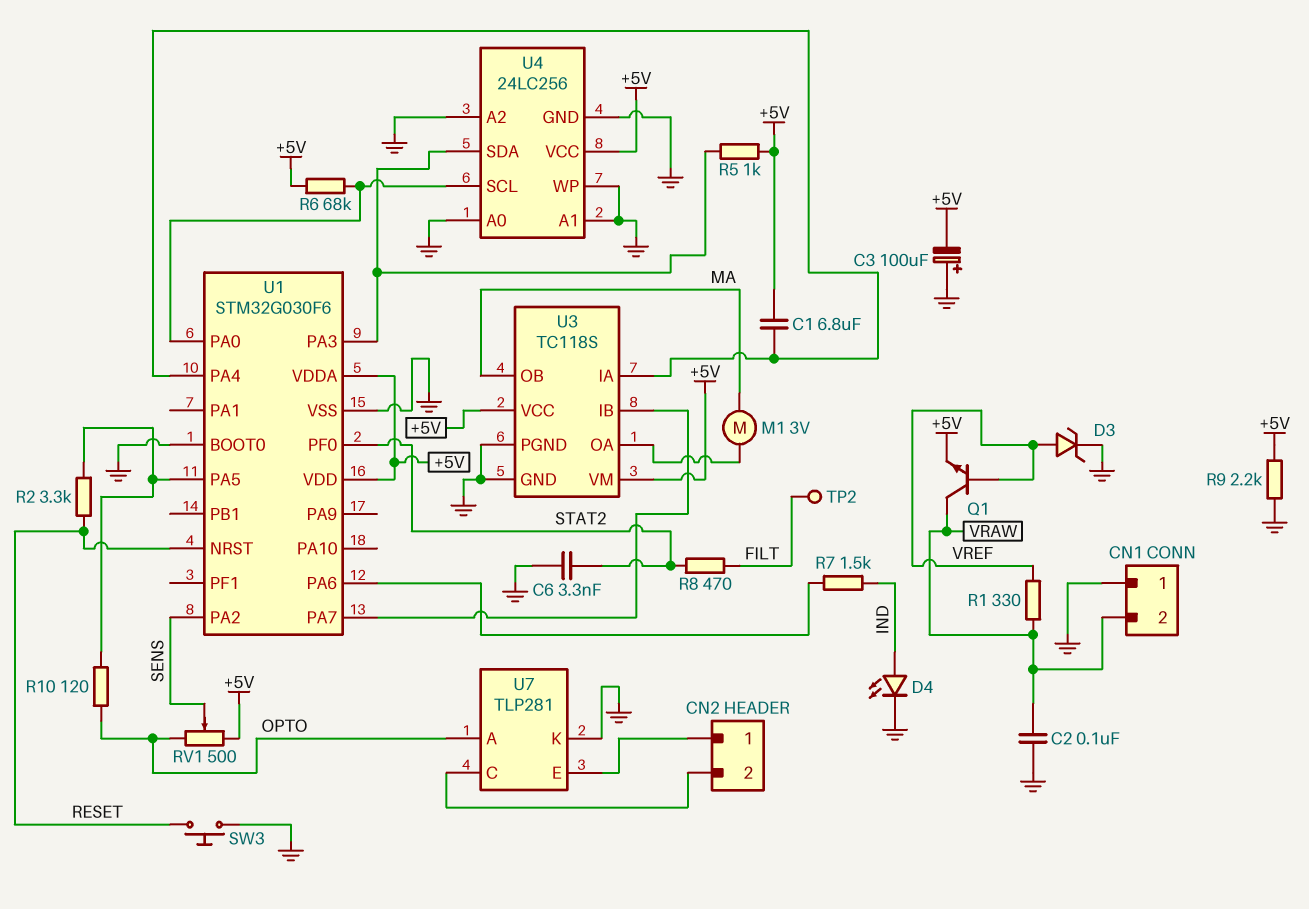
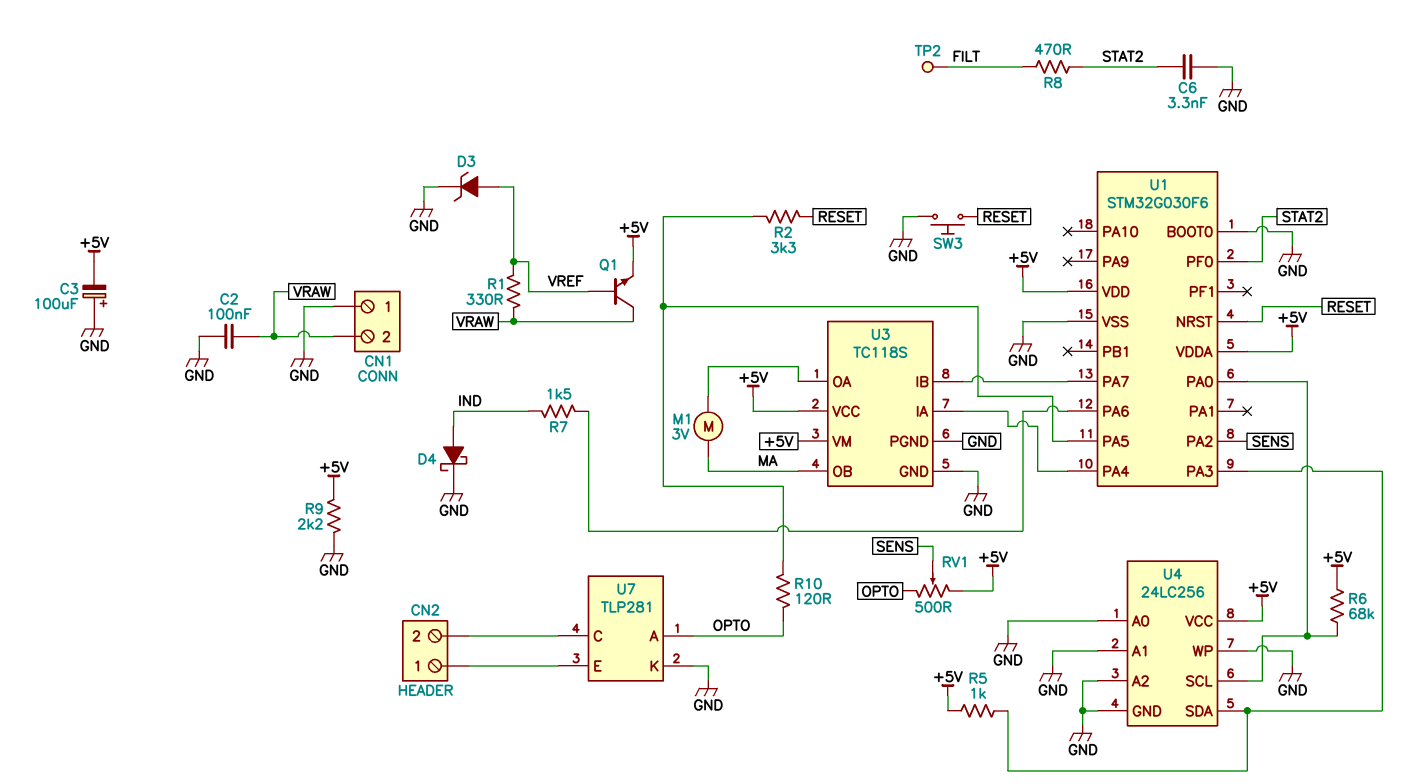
C1: 6.8uF (+5V, U1/PA4) -> none
D4: LED (A IND, K GND) -> schottky (A IND, K GND)

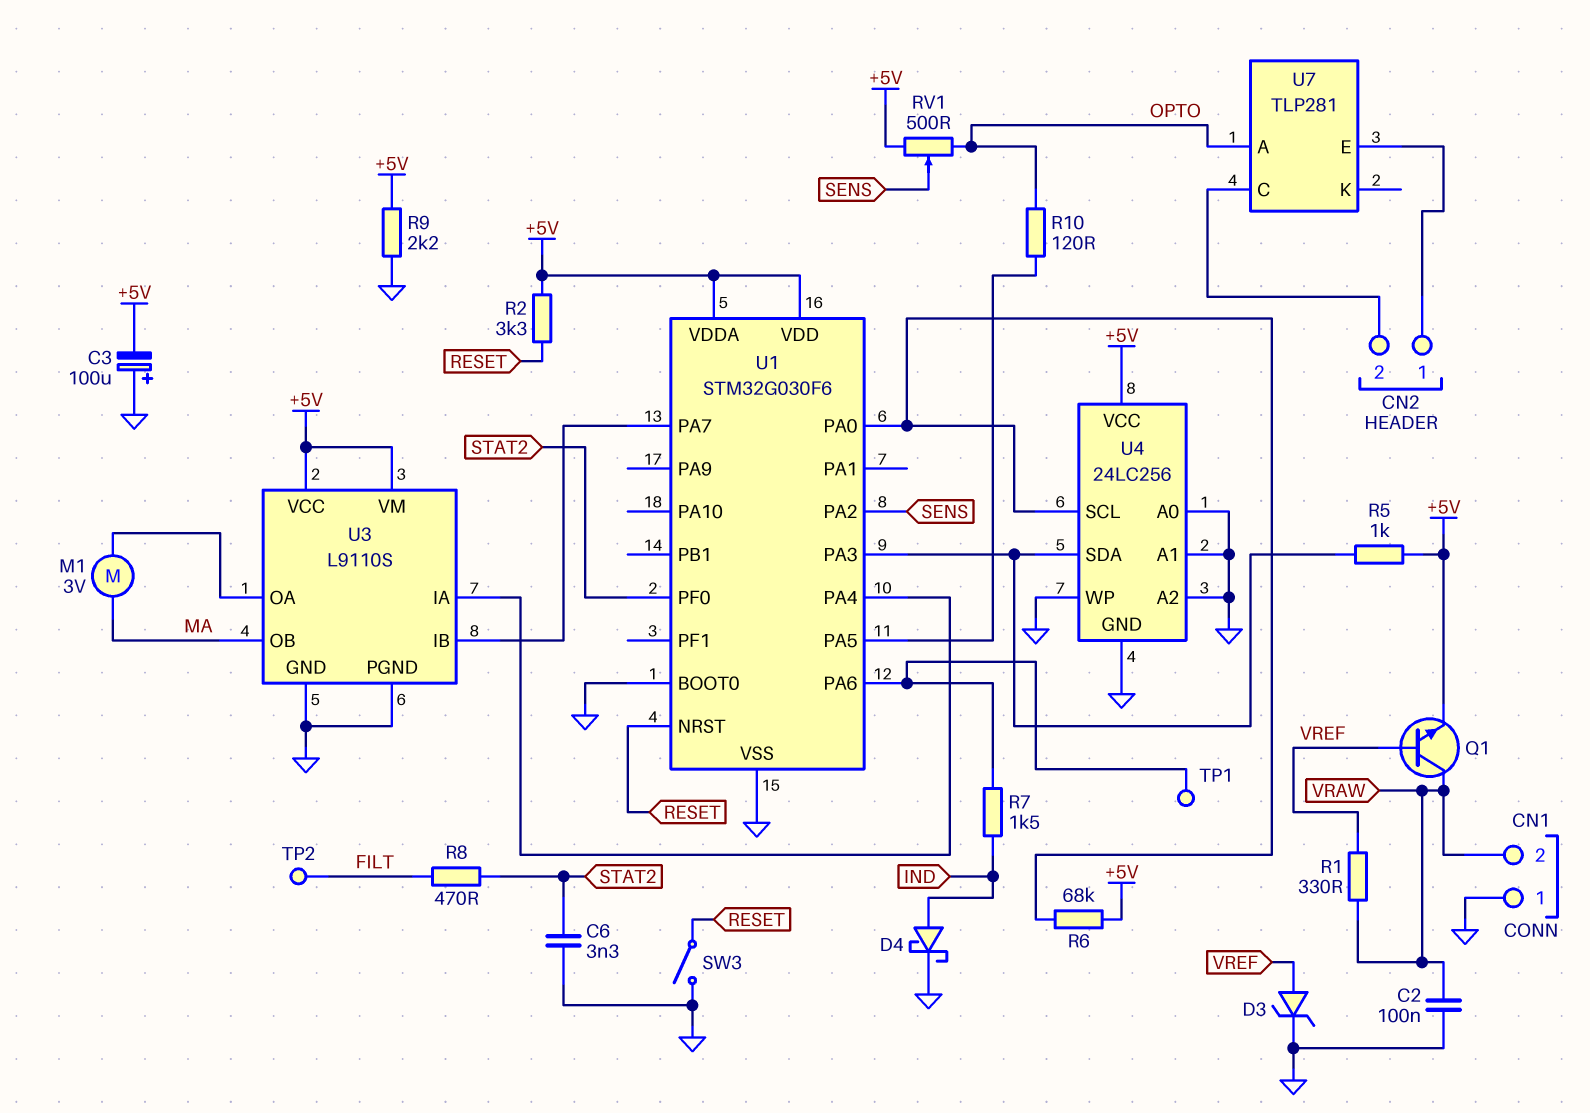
R2: 3.3k (RESET, U1/PA5) -> 3.3k (+5V, RESET)
SW3: button (GND, RESET) -> switch (GND, RESET)
TP1: none -> test point (U1/PA6)
U3: TC118S -> L9110S
U7 pin K: GND -> none

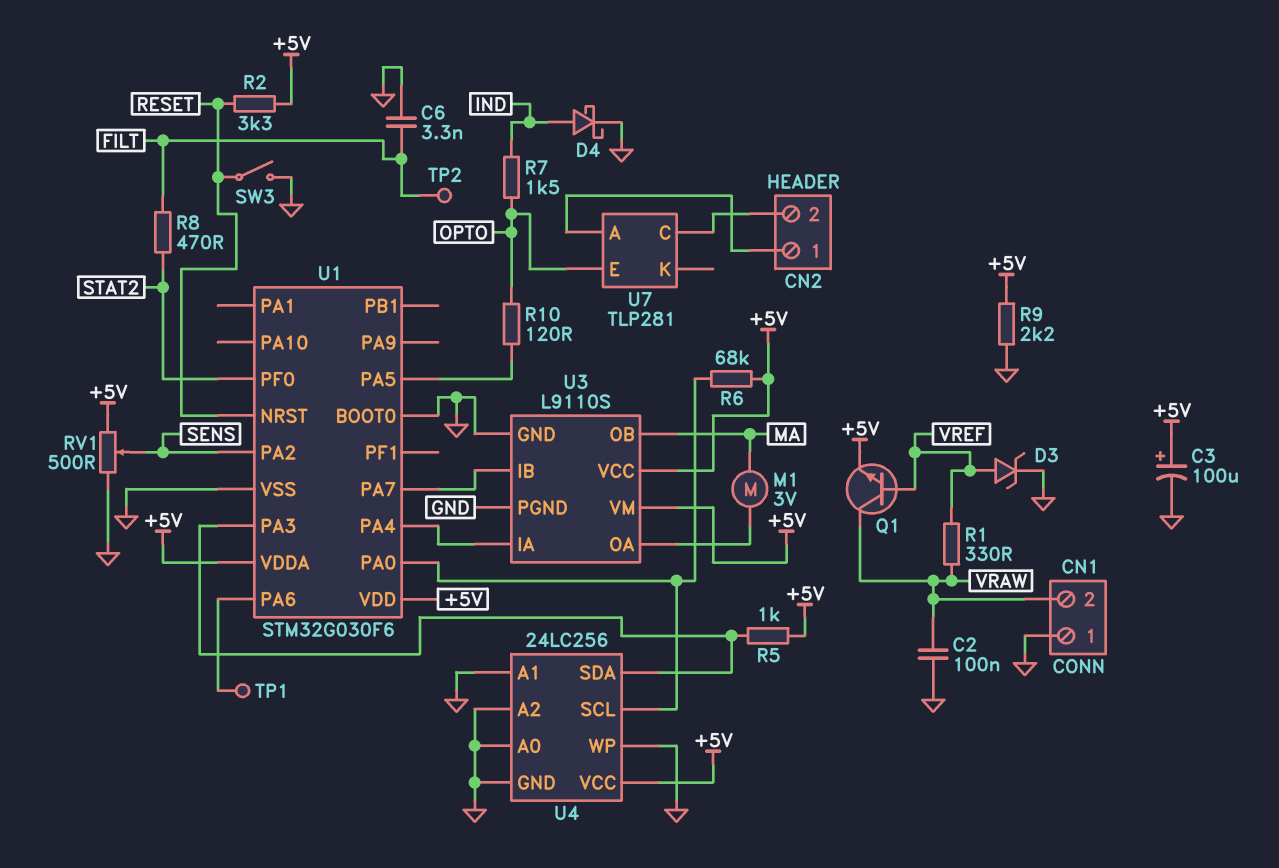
C3: 100uF (plus GND, minus +5V) -> 100uF (plus +5V, minus GND)
C6: 3.3nF (GND, STAT2) -> 3.3nF (FILT, GND)
R7: 1.5k (IND, U1/PA6) -> 1.5k (IND, OPTO)
RV1: 500 (+5V, OPTO, wiper SENS) -> 500 (+5V, GND, wiper SENS)
U7 pin A: OPTO -> CN2/1
U7 pin E: CN2/1 -> OPTO

